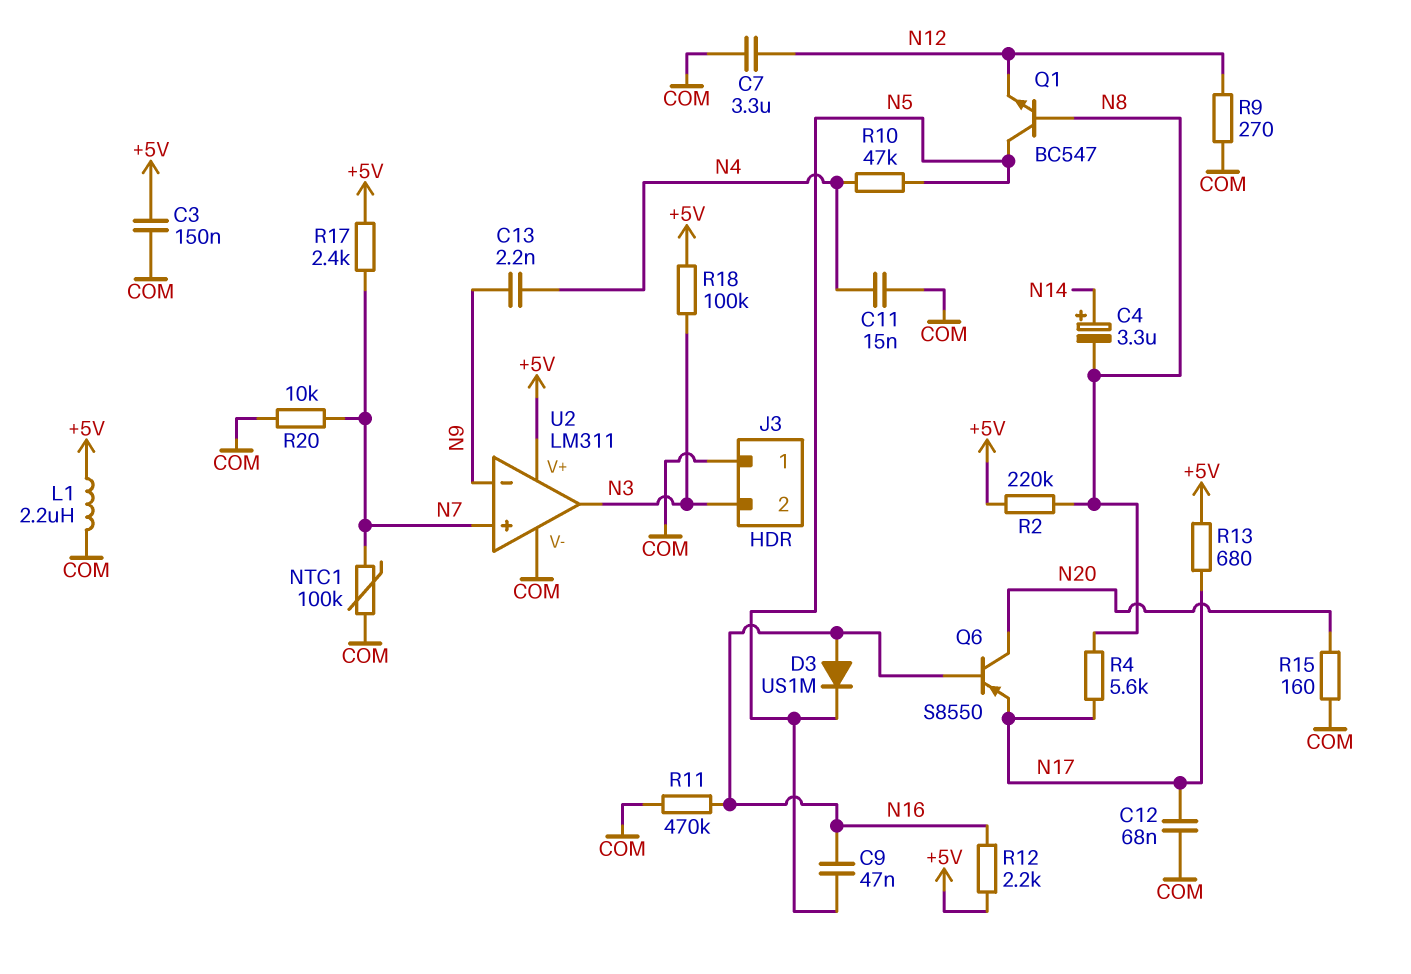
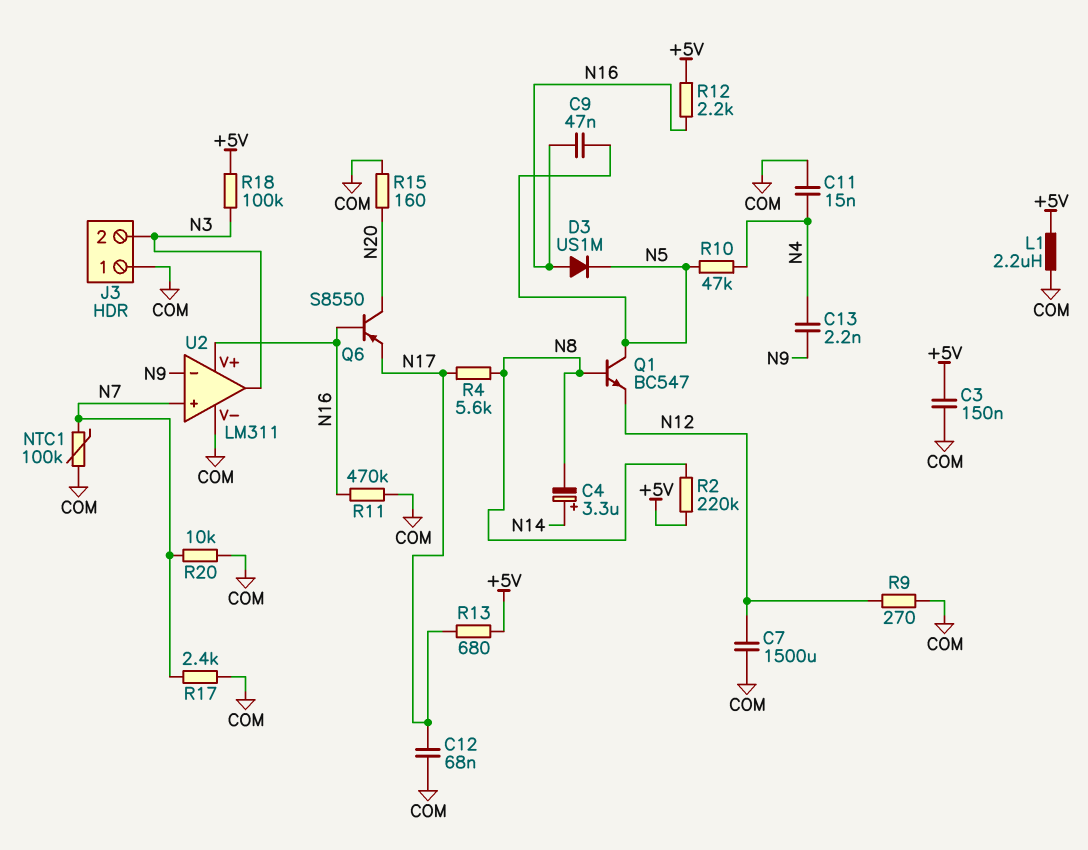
C7: 3.3uF (COM, N12) -> 1500uF (COM, N12)
R17: 2.4k (+5V, N7) -> 2.4k (COM, N7)
U2 pin V+: +5V -> N16

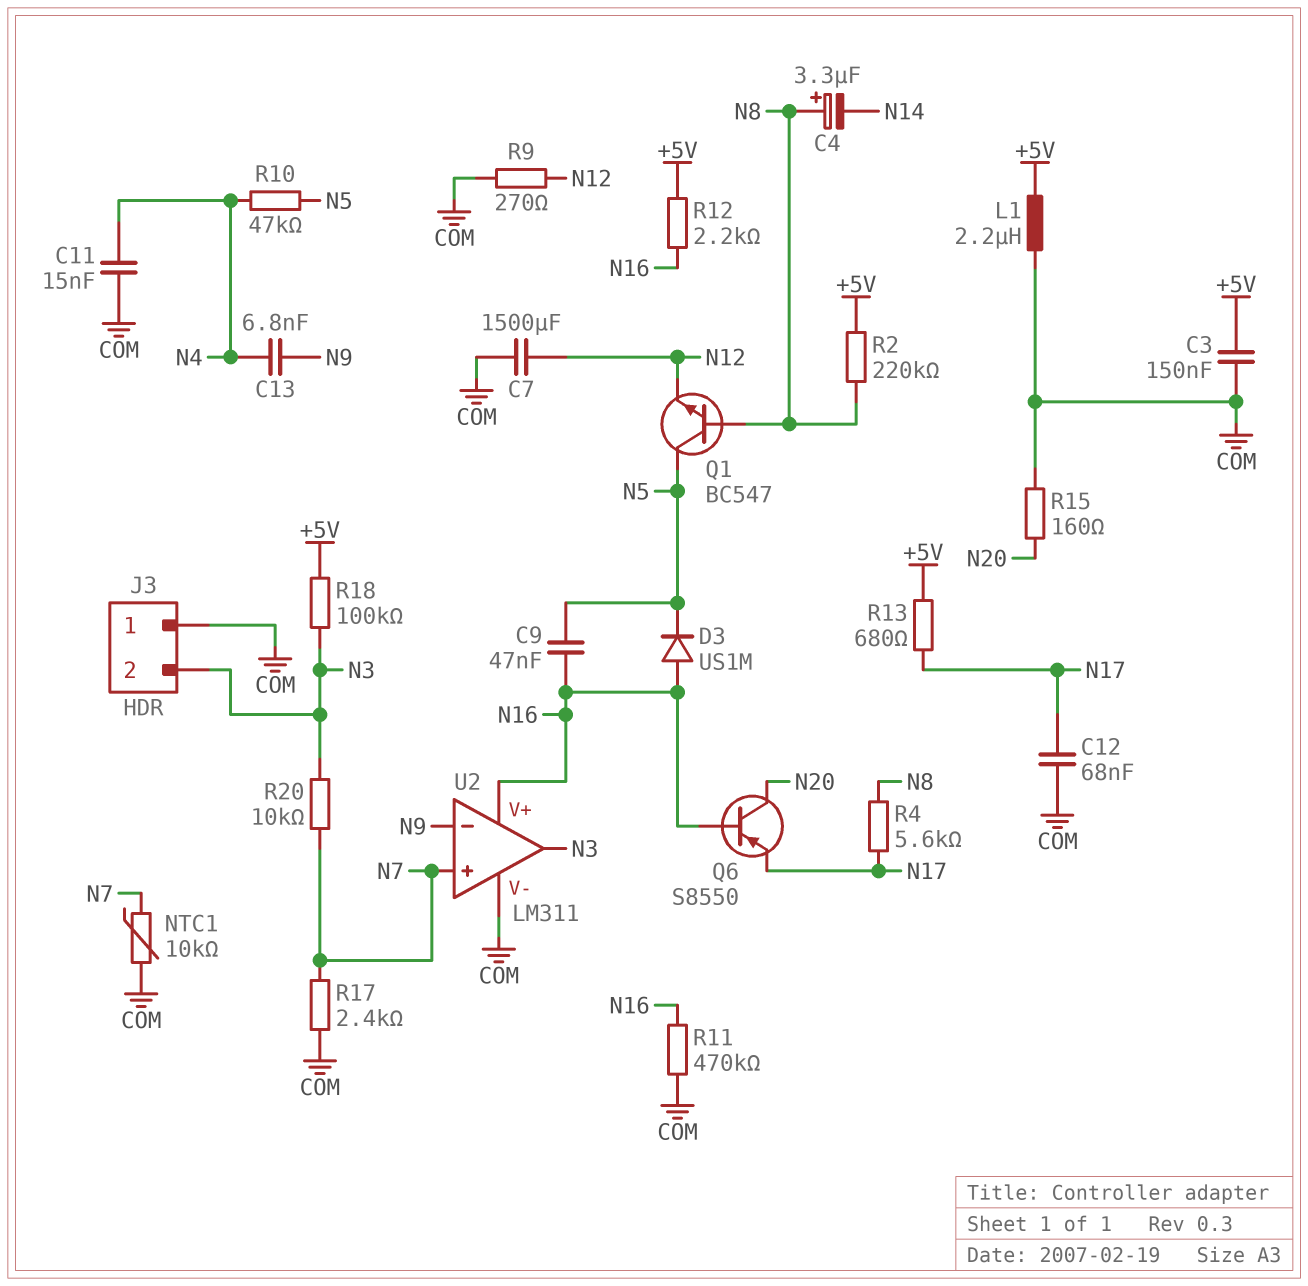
C4: 3.3uF (plus N14, minus N8) -> 3.3uF (plus N8, minus N14)
C13: 2.2nF (N4, N9) -> 6.8nF (N4, N9)
NTC1: 100k (COM, N7) -> 10k (COM, N7)
R20: 10k (COM, N7) -> 10k (N3, N7)

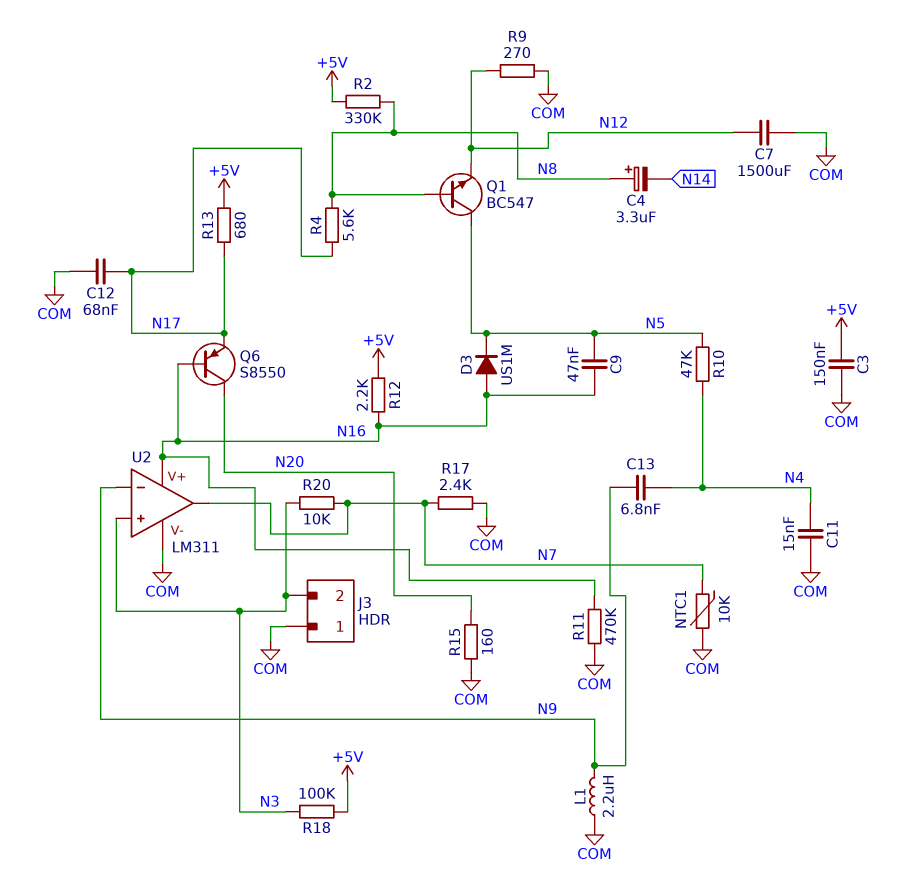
L1: 2.2uH (+5V, COM) -> 2.2uH (COM, N9)
R2: 220k (+5V, N8) -> 330k (+5V, N8)
U2 pin in+: N7 -> N3
U2 pin out: N3 -> N7

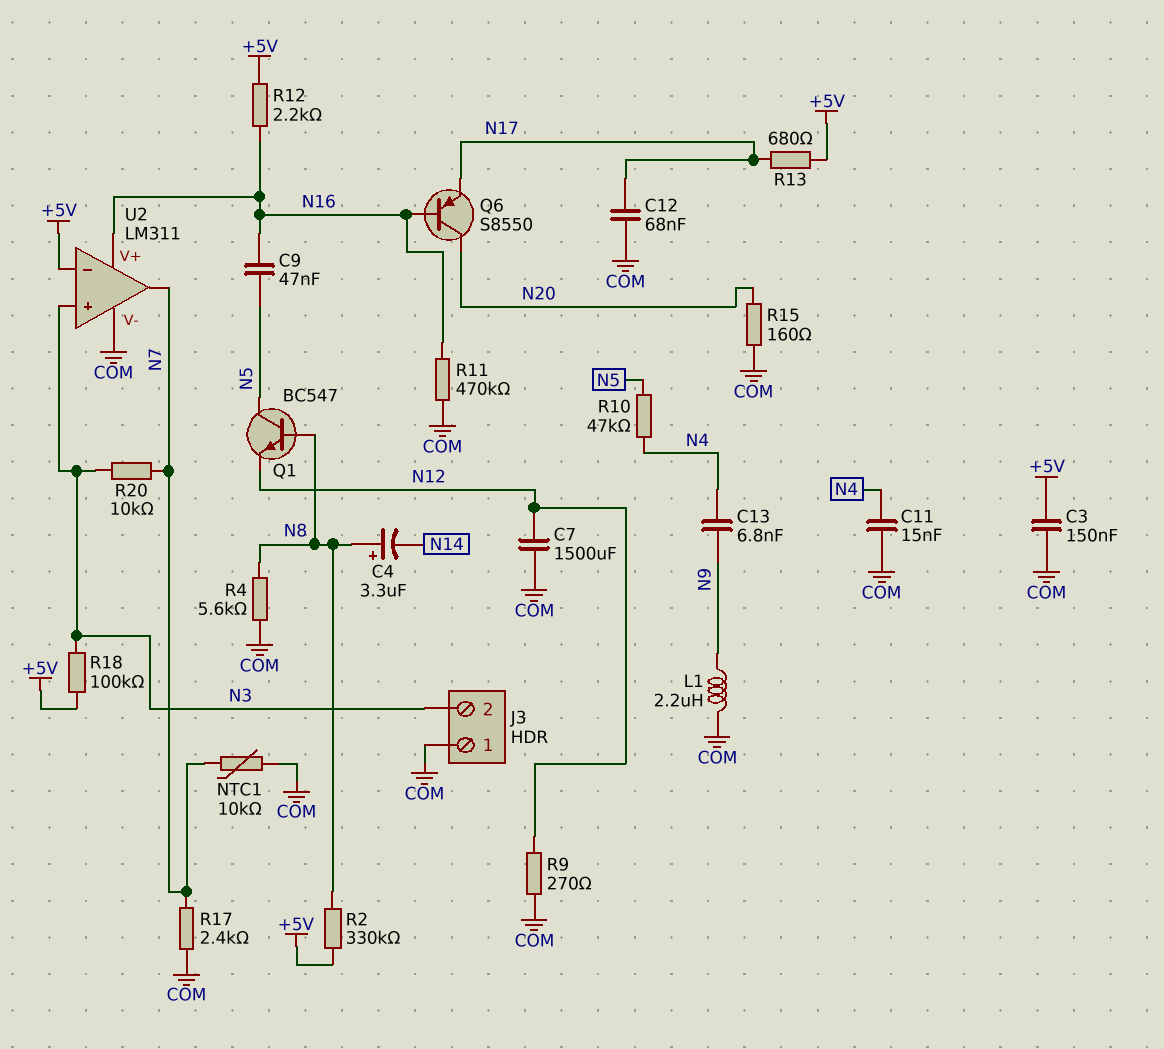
D3: diode US1M (A N16, K N5) -> none
R4: 5.6k (N8, N17) -> 5.6k (COM, N8)
U2 pin in-: N9 -> +5V

